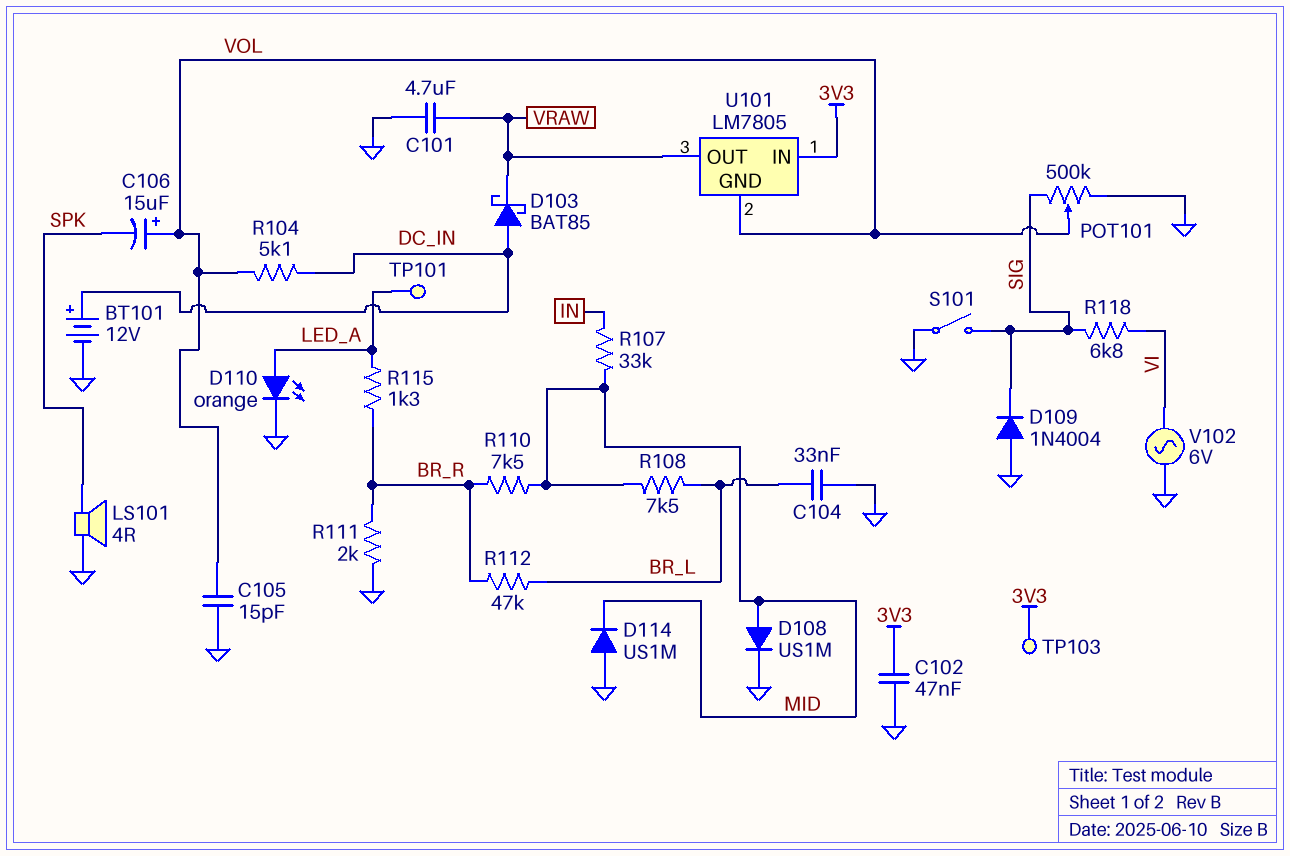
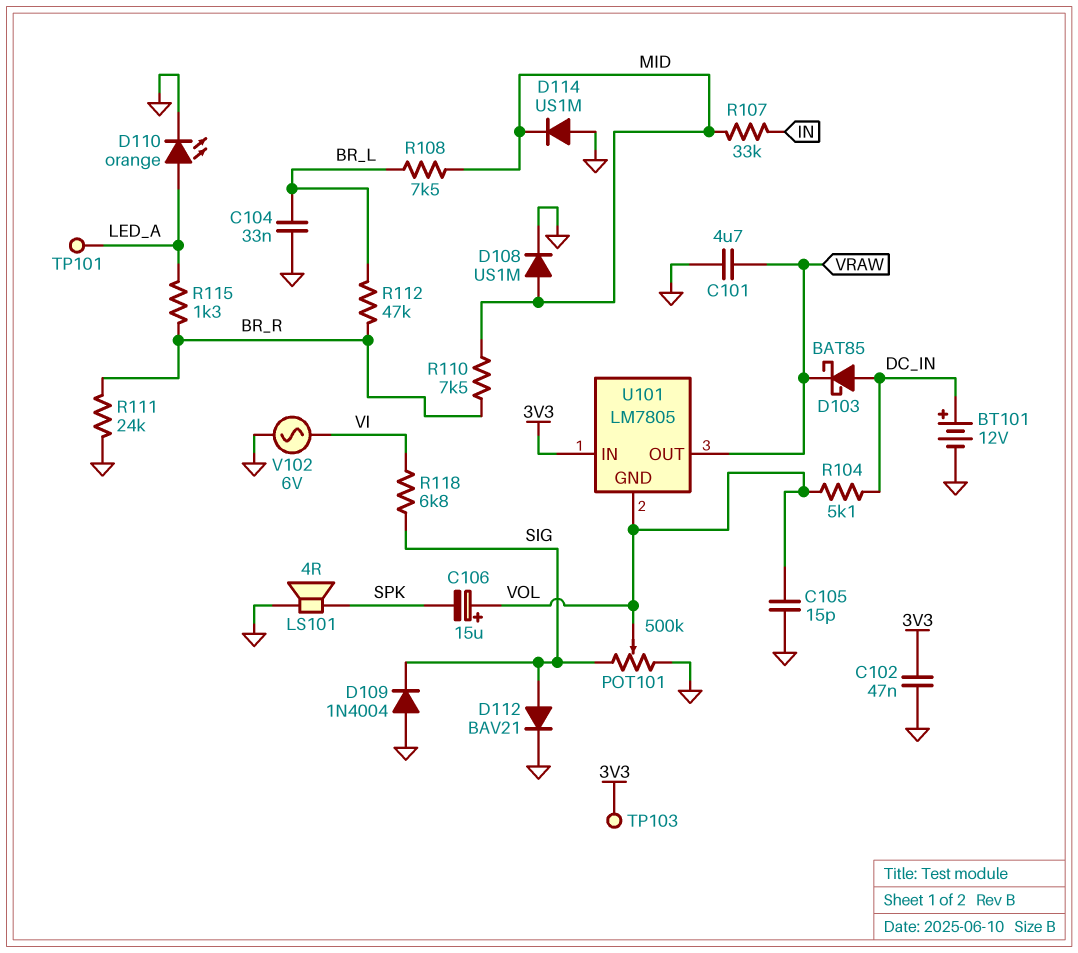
D112: none -> diode BAV21 (A SIG, K GND)
R111: 2k (BR_R, GND) -> 24k (BR_R, GND)
S101: switch (GND, SIG) -> none

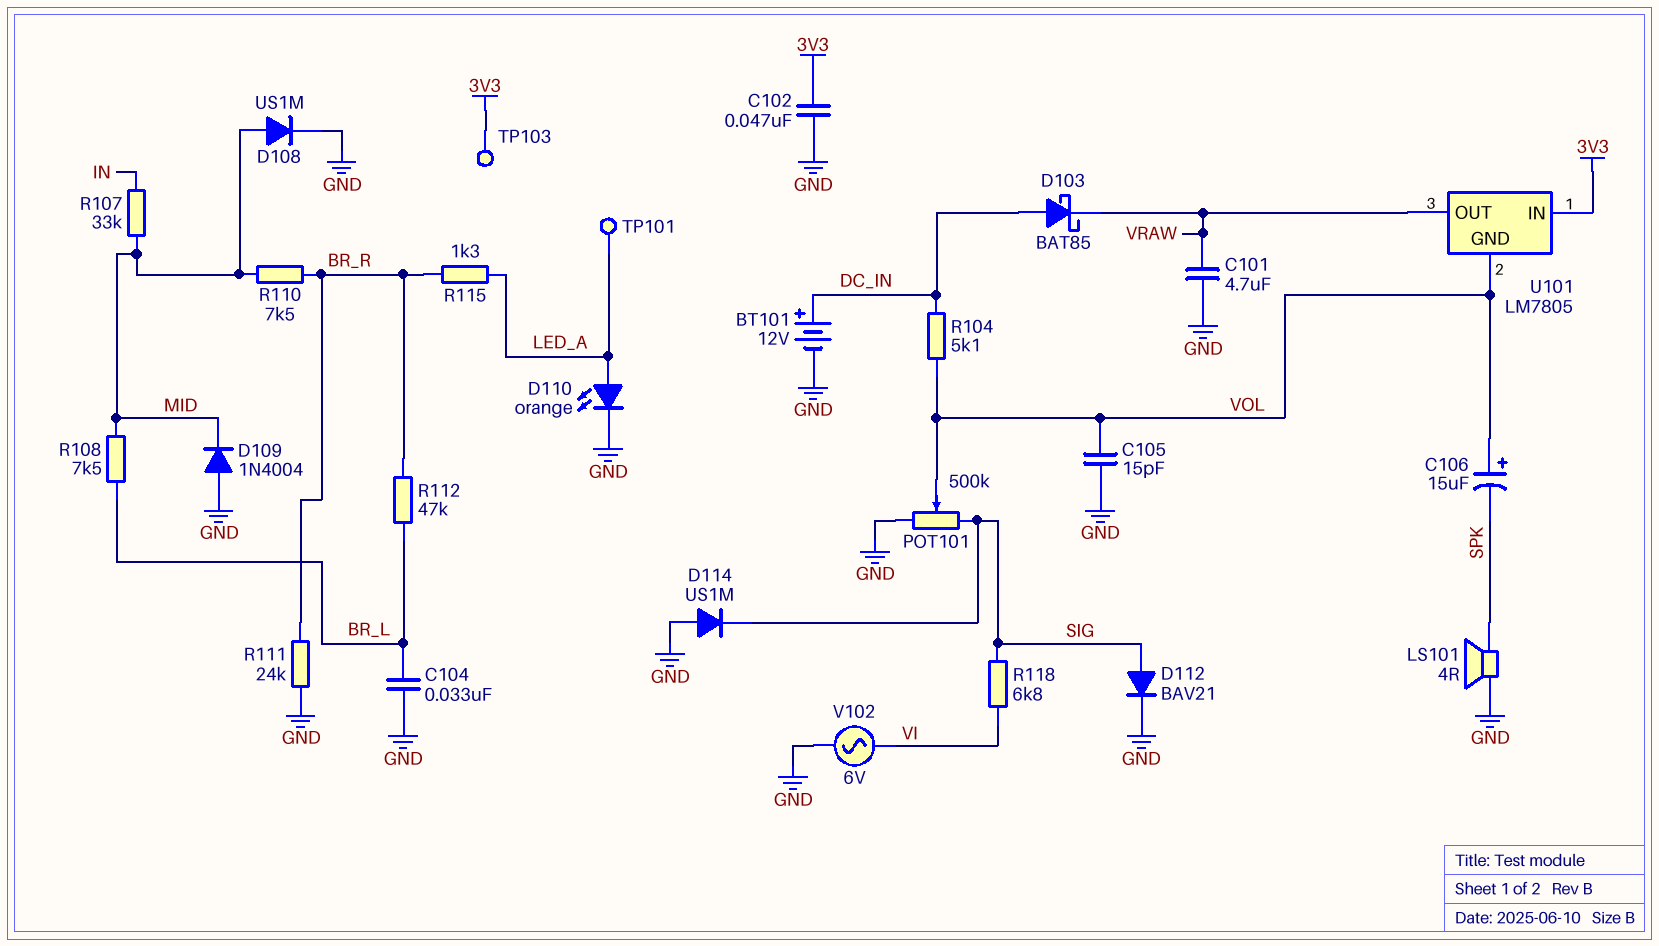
D109: diode 1N4004 (A GND, K SIG) -> diode 1N4004 (A GND, K MID)
D114: diode US1M (A GND, K MID) -> diode US1M (A GND, K SIG)

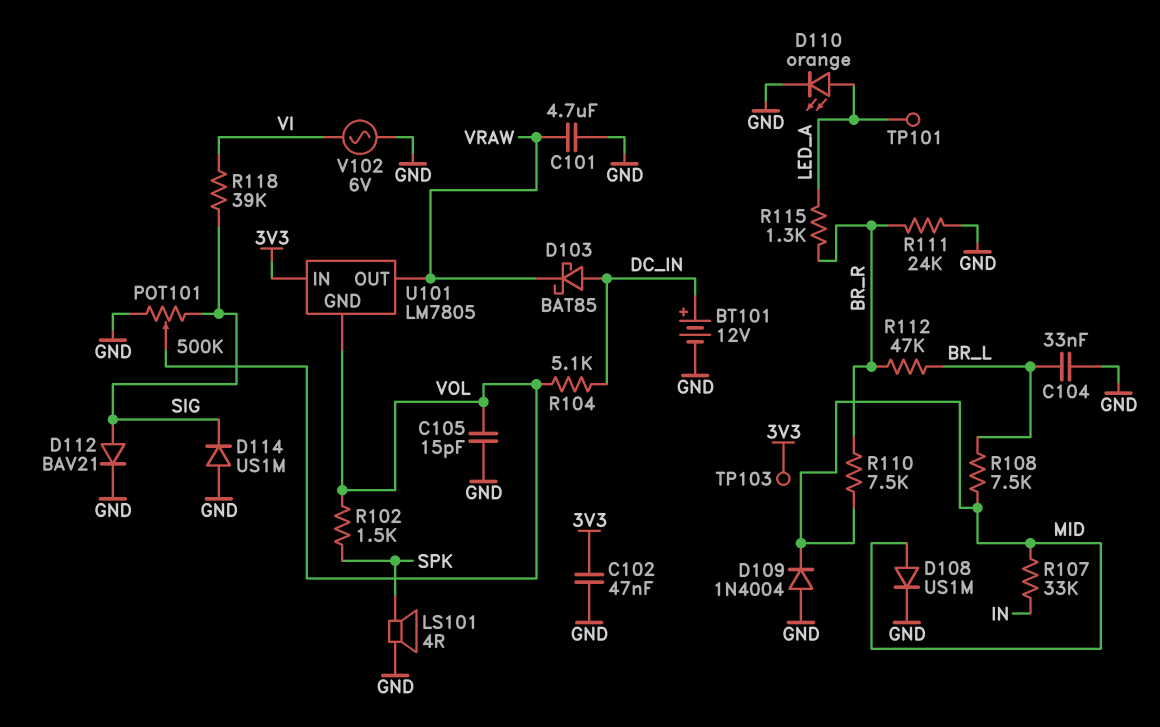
C106: 15uF (plus VOL, minus SPK) -> none
R102: none -> 1.5k (SPK, VOL)
R118: 6.8k (SIG, VI) -> 39k (SIG, VI)

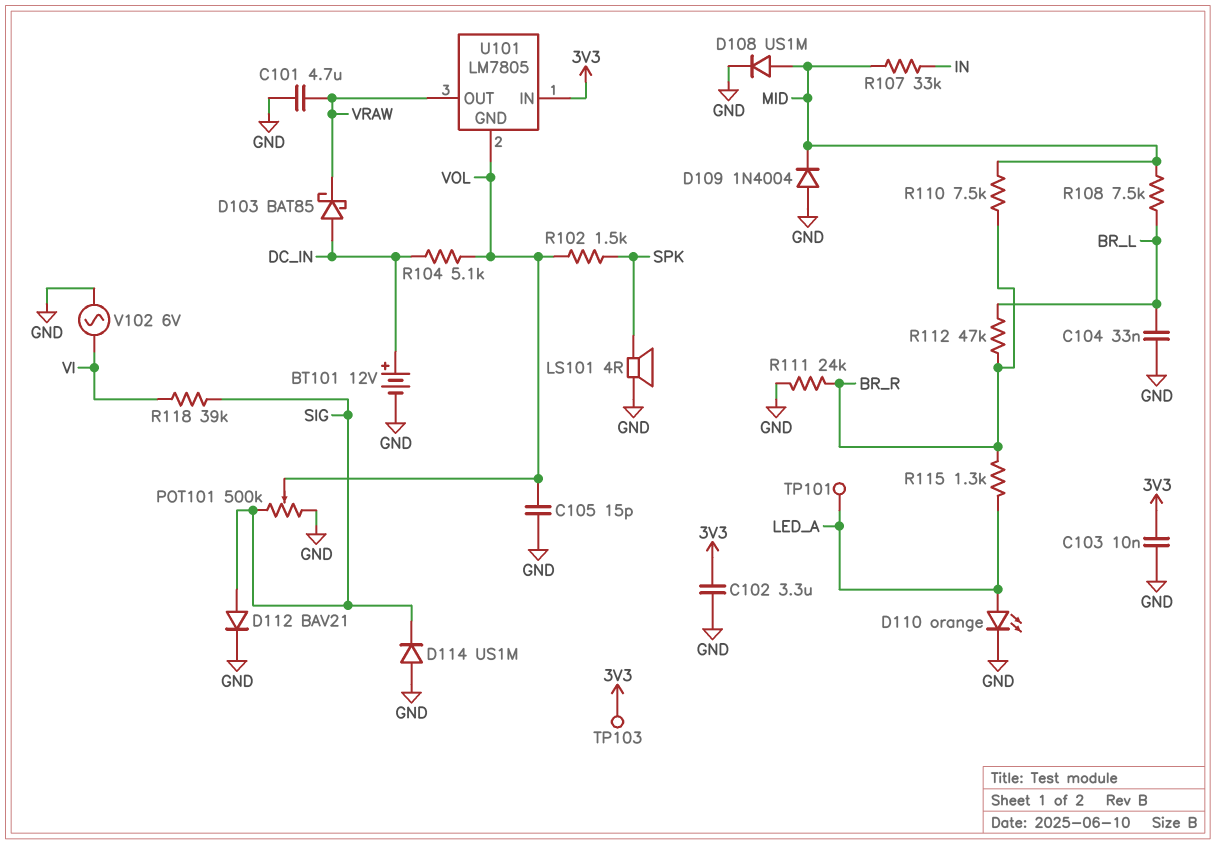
C102: 47nF (3V3, GND) -> 3.3uF (3V3, GND)
C103: none -> 10nF (3V3, GND)

